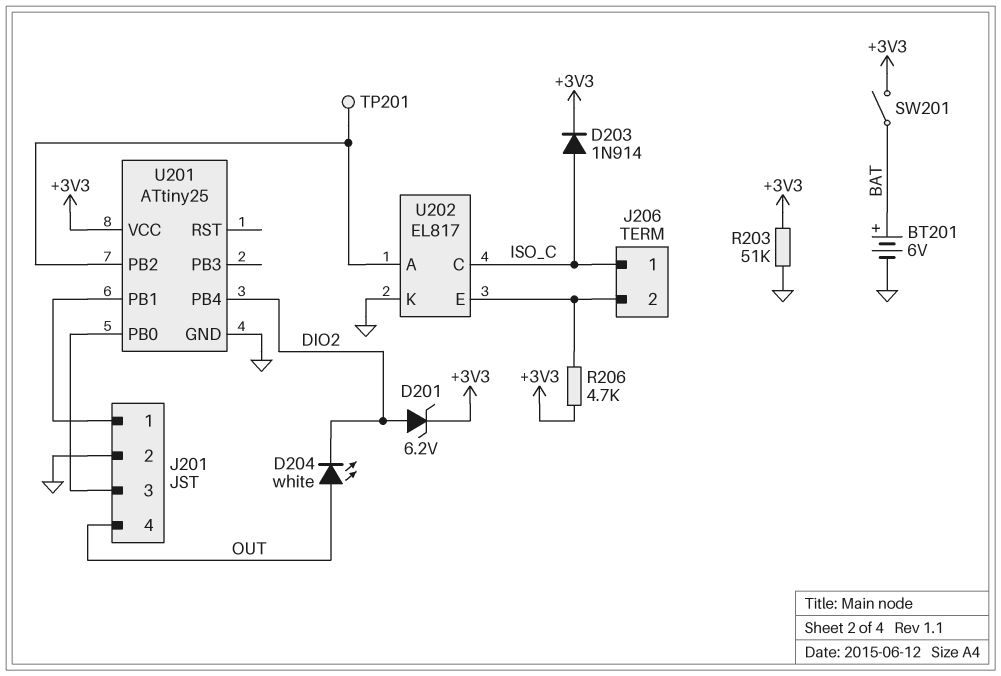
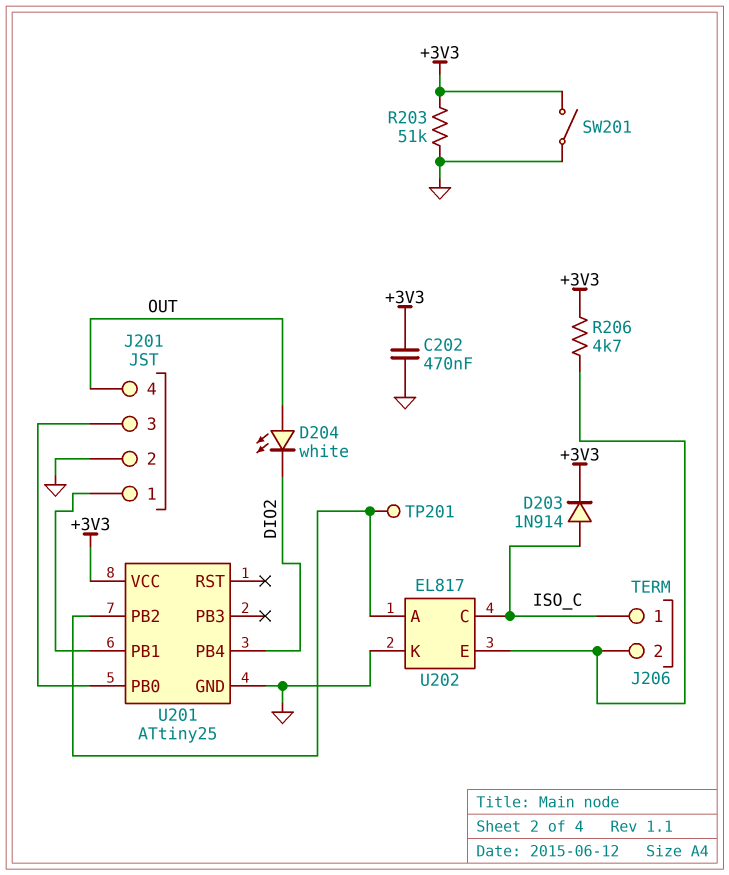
BT201: 6V (plus BAT, minus GND) -> none
C202: none -> 470nF (+3V3, GND)
D201: zener 6.2V (A DIO2, K +3V3) -> none
SW201: switch (+3V3, BAT) -> switch (+3V3, GND)

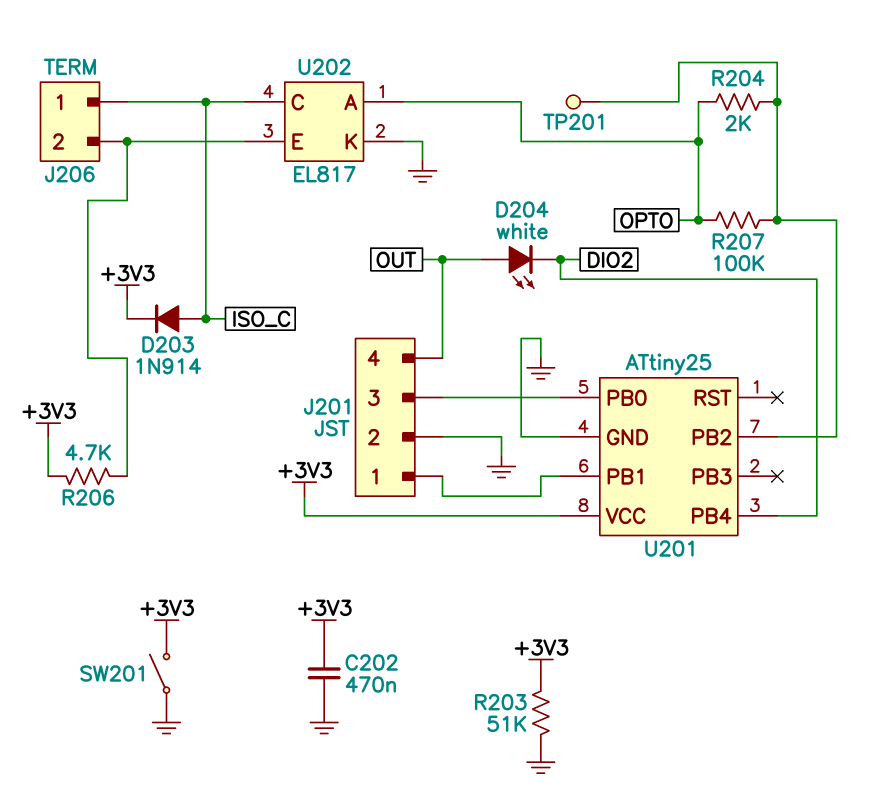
R204: none -> 2k (OPTO, U201/PB2)
R207: none -> 100k (OPTO, U201/PB2)
U202 pin A: U201/PB2 -> OPTO

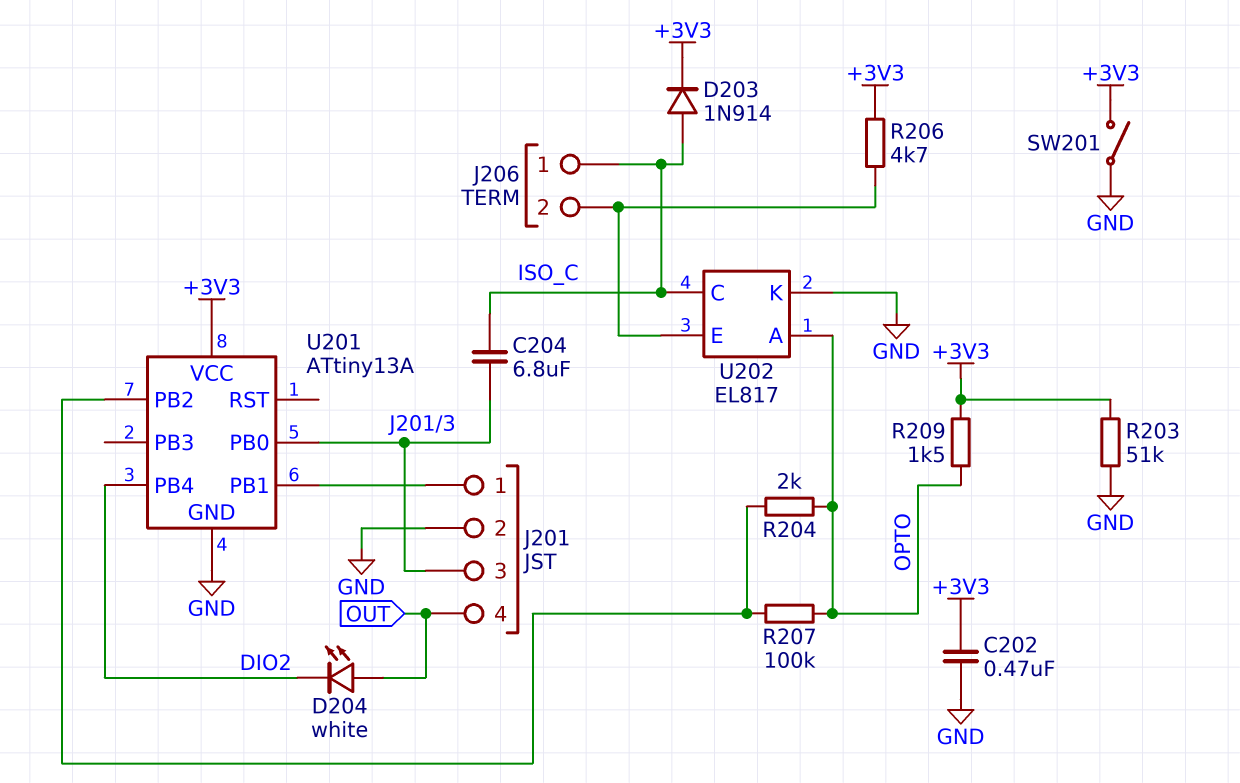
C204: none -> 6.8uF (ISO_C, J201/3)
R209: none -> 1.5k (+3V3, OPTO)
TP201: test point (U201/PB2) -> none
U201: ATtiny25 -> ATtiny13A

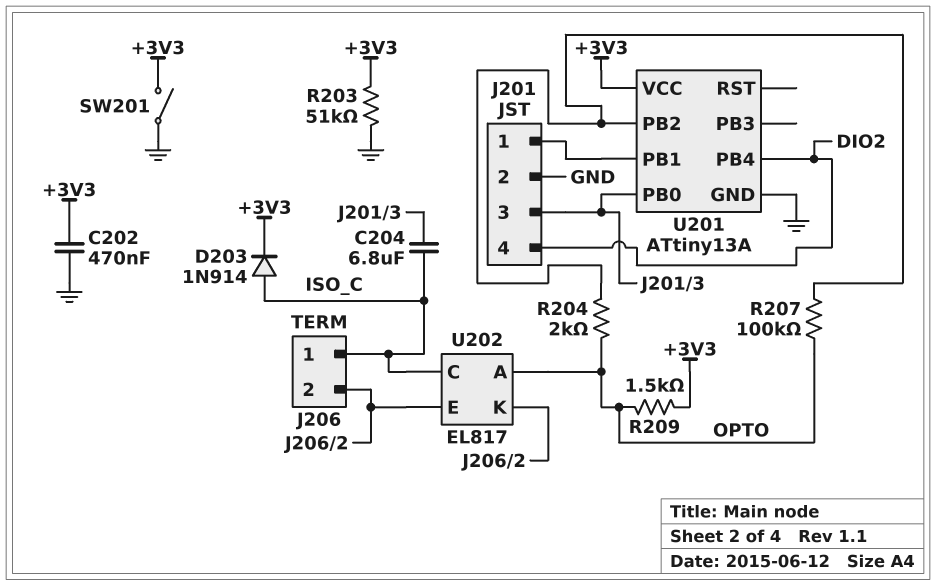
D204: LED white (A OUT, K DIO2) -> none
J201 pin 4: OUT -> DIO2
R206: 4.7k (+3V3, J206/2) -> none
U202 pin K: GND -> J206/2

